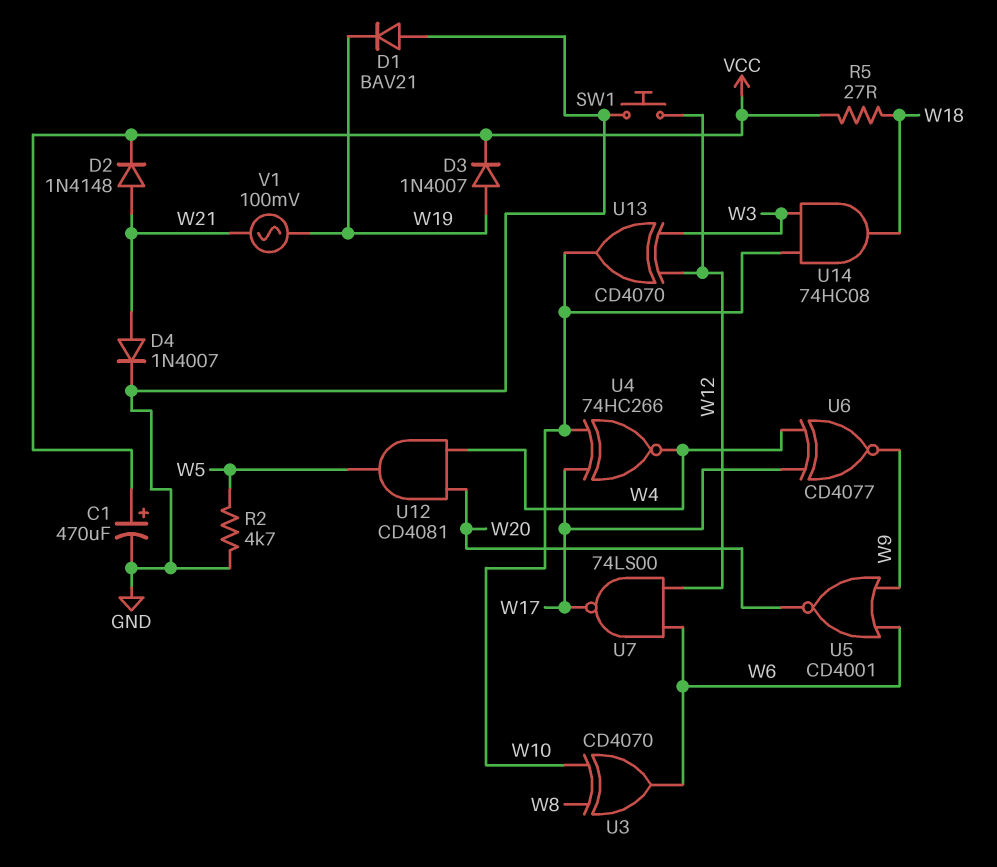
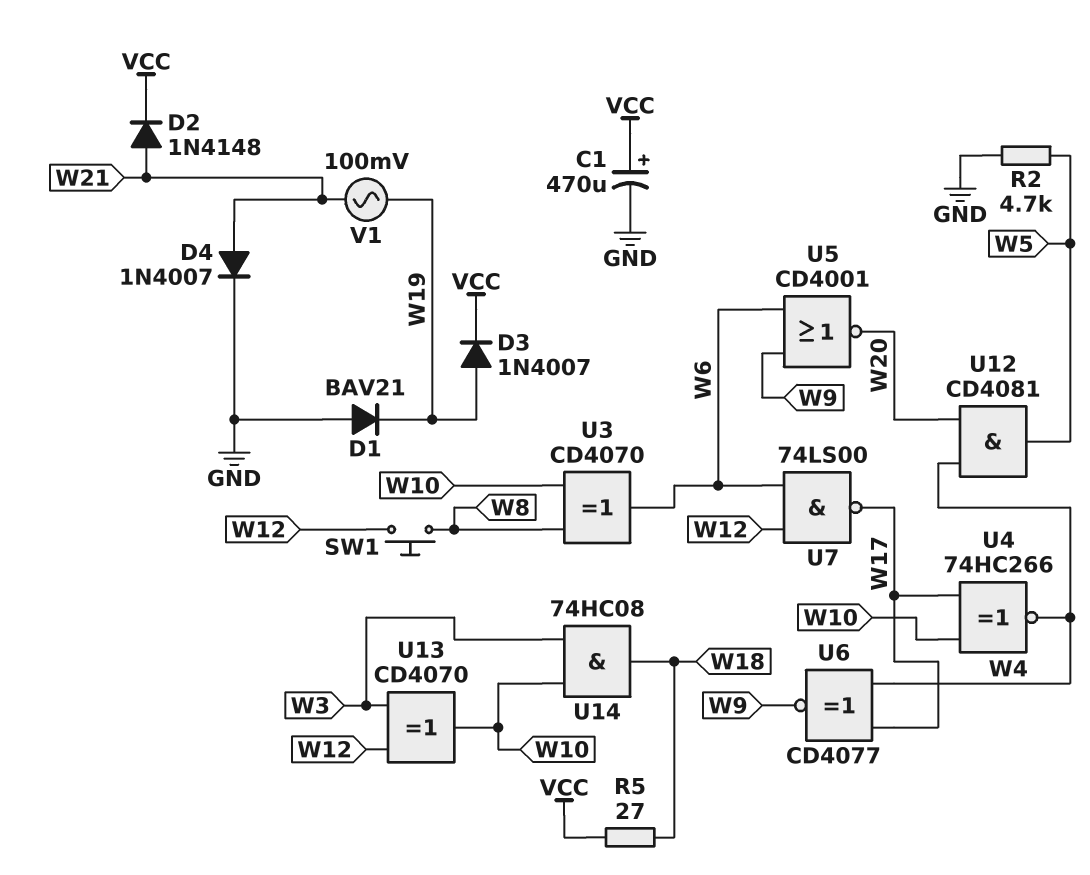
SW1: button (GND, W12) -> button (W8, W12)

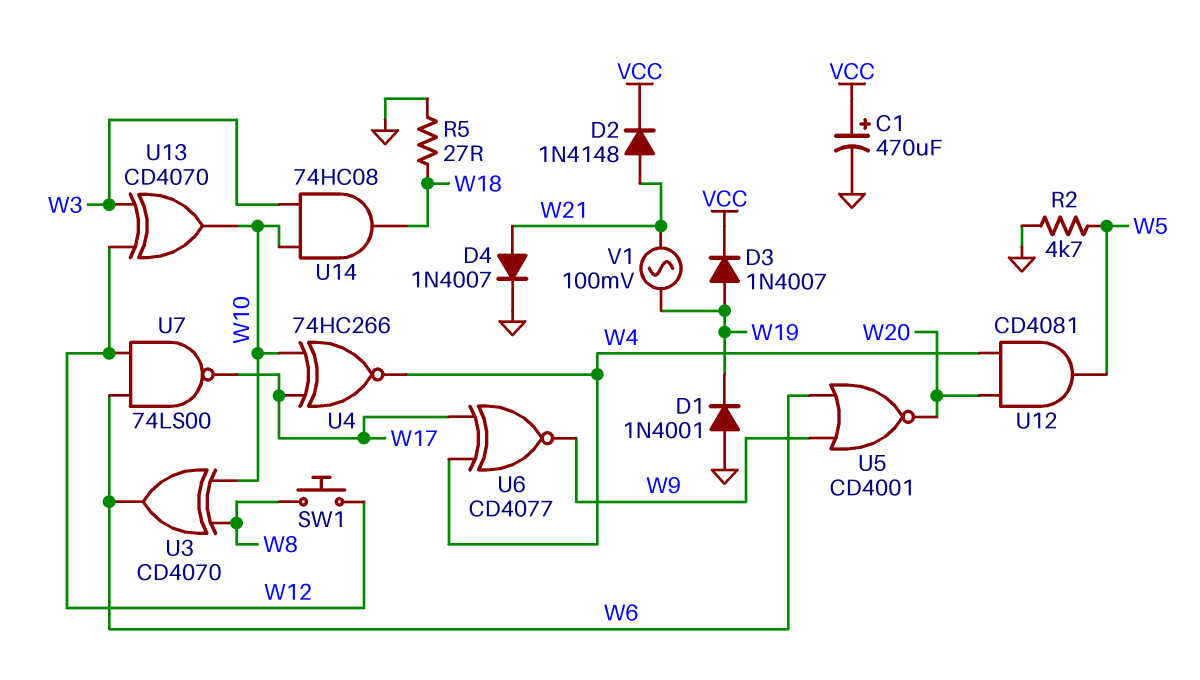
D1: diode BAV21 (A GND, K W19) -> diode 1N4001 (A GND, K W19)
R5: 27 (VCC, W18) -> 27 (GND, W18)

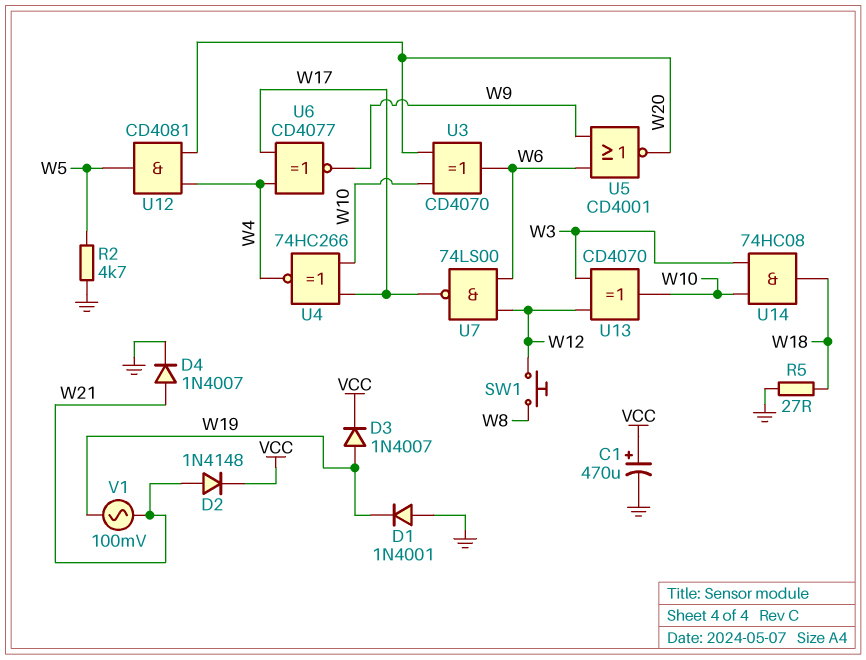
U3: XOR CD4070 (in W8, in W10, out W6) -> XOR CD4070 (in W10, in W20, out W6)

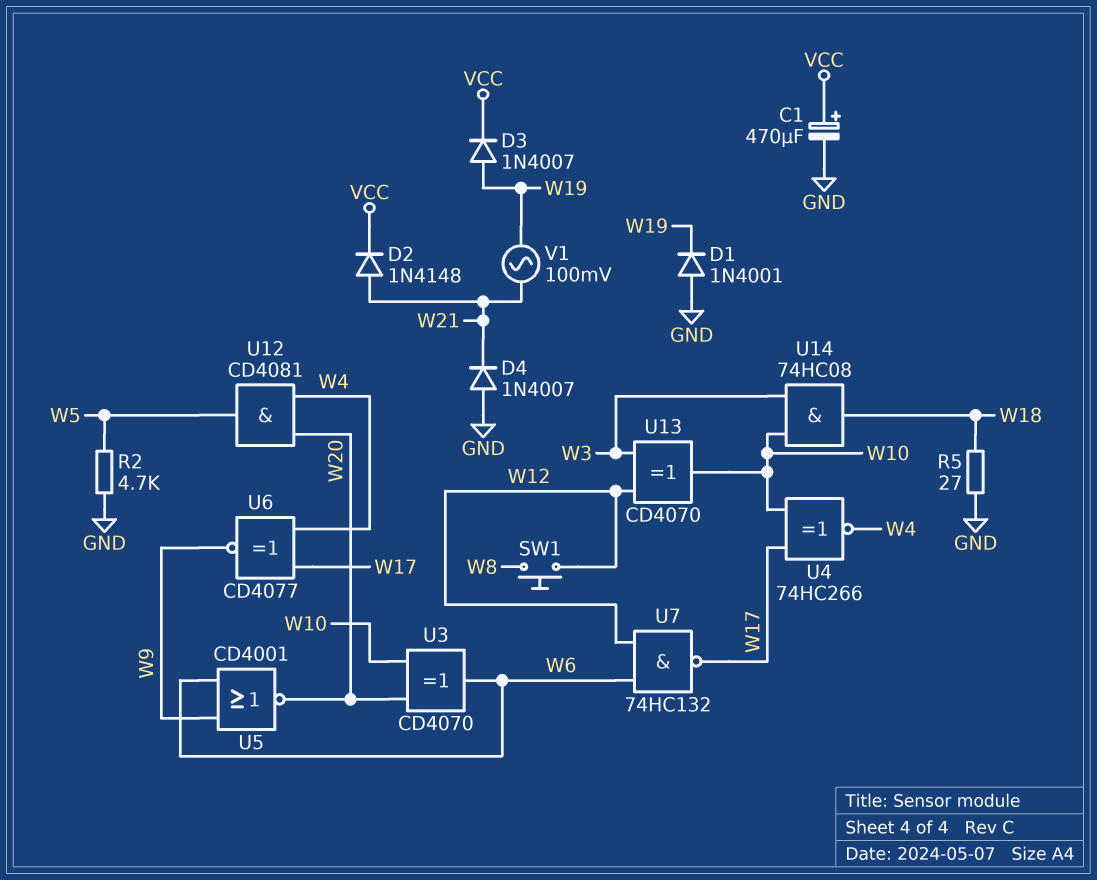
D4: diode 1N4007 (A W21, K GND) -> diode 1N4007 (A GND, K W21)
U7: NAND 74LS00 (in W6, in W12, out W17) -> NAND 74HC132 (in W6, in W12, out W17)

